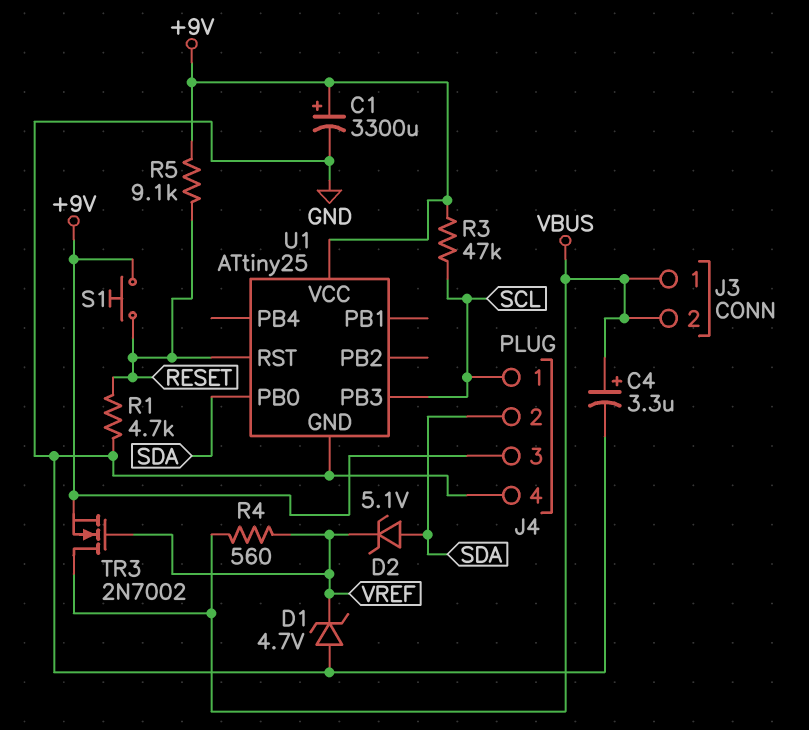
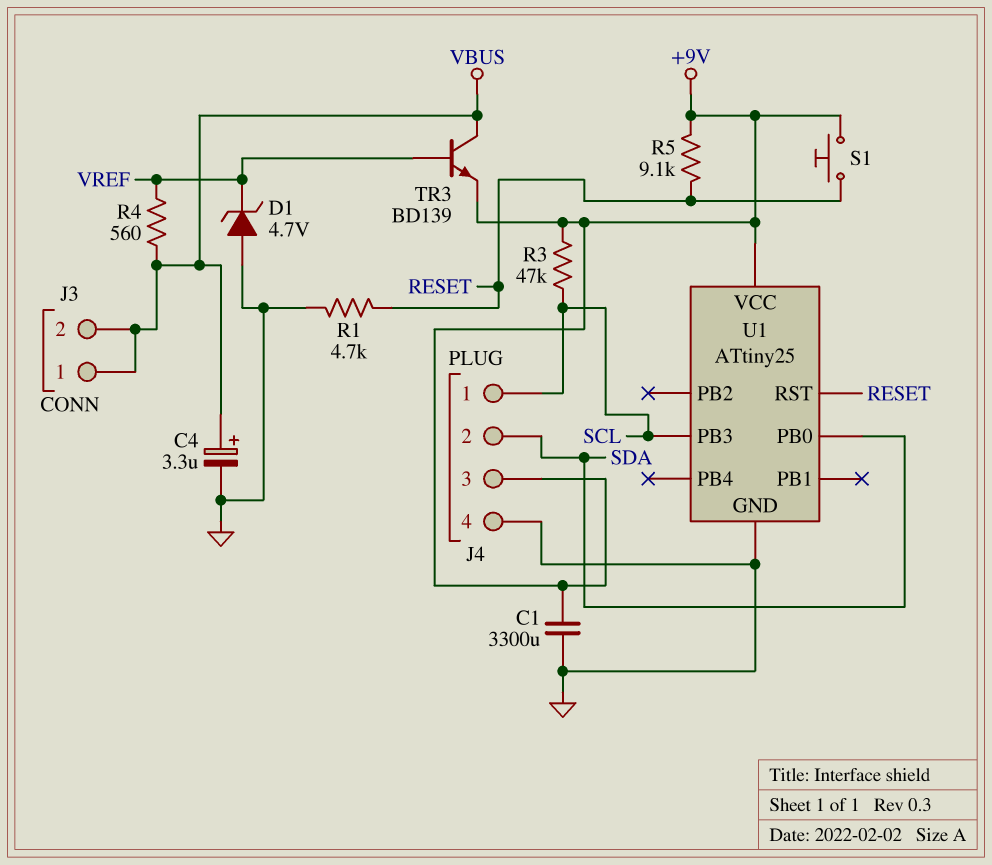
C1: 3300uF (plus +9V, minus GND) -> 3300uF (+9V, GND)
D2: zener 5.1V (A SDA, K VREF) -> none
TR3: NMOS 2N7002 (G VREF, D VBUS, S +9V) -> NPN BD139 (B VREF, C VBUS, E +9V)

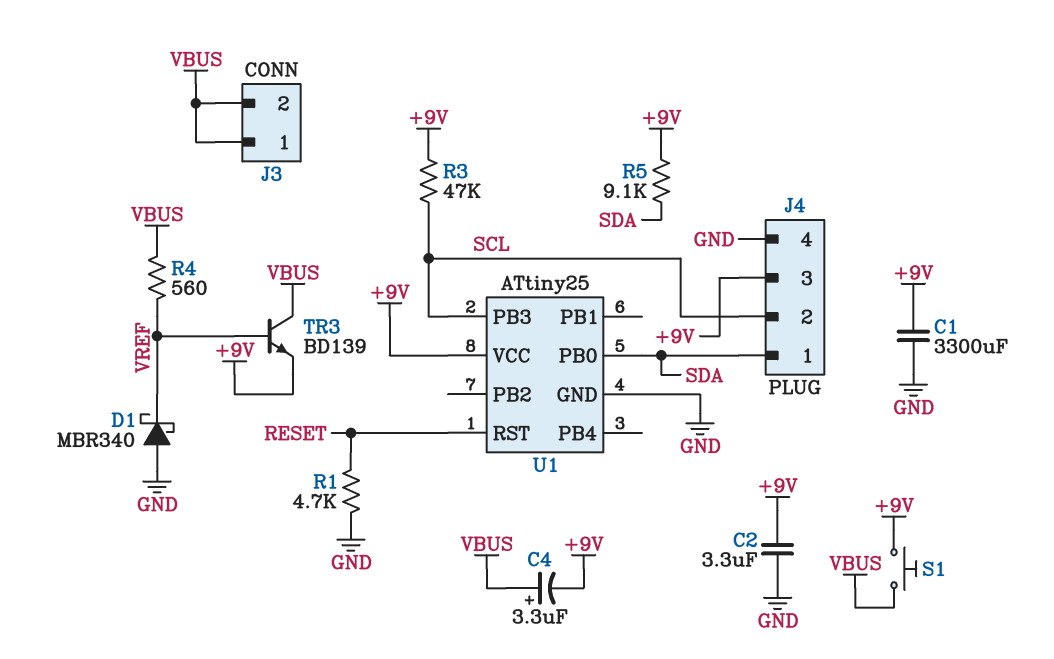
C2: none -> 3.3uF (+9V, GND)
C4: 3.3uF (plus VBUS, minus GND) -> 3.3uF (plus VBUS, minus +9V)
D1: zener 4.7V (A GND, K VREF) -> schottky MBR340 (A GND, K VREF)
J4 pin 1: SCL -> SDA
J4 pin 2: SDA -> SCL
R5: 9.1k (+9V, RESET) -> 9.1k (+9V, SDA)
S1: button (+9V, RESET) -> button (+9V, VBUS)

